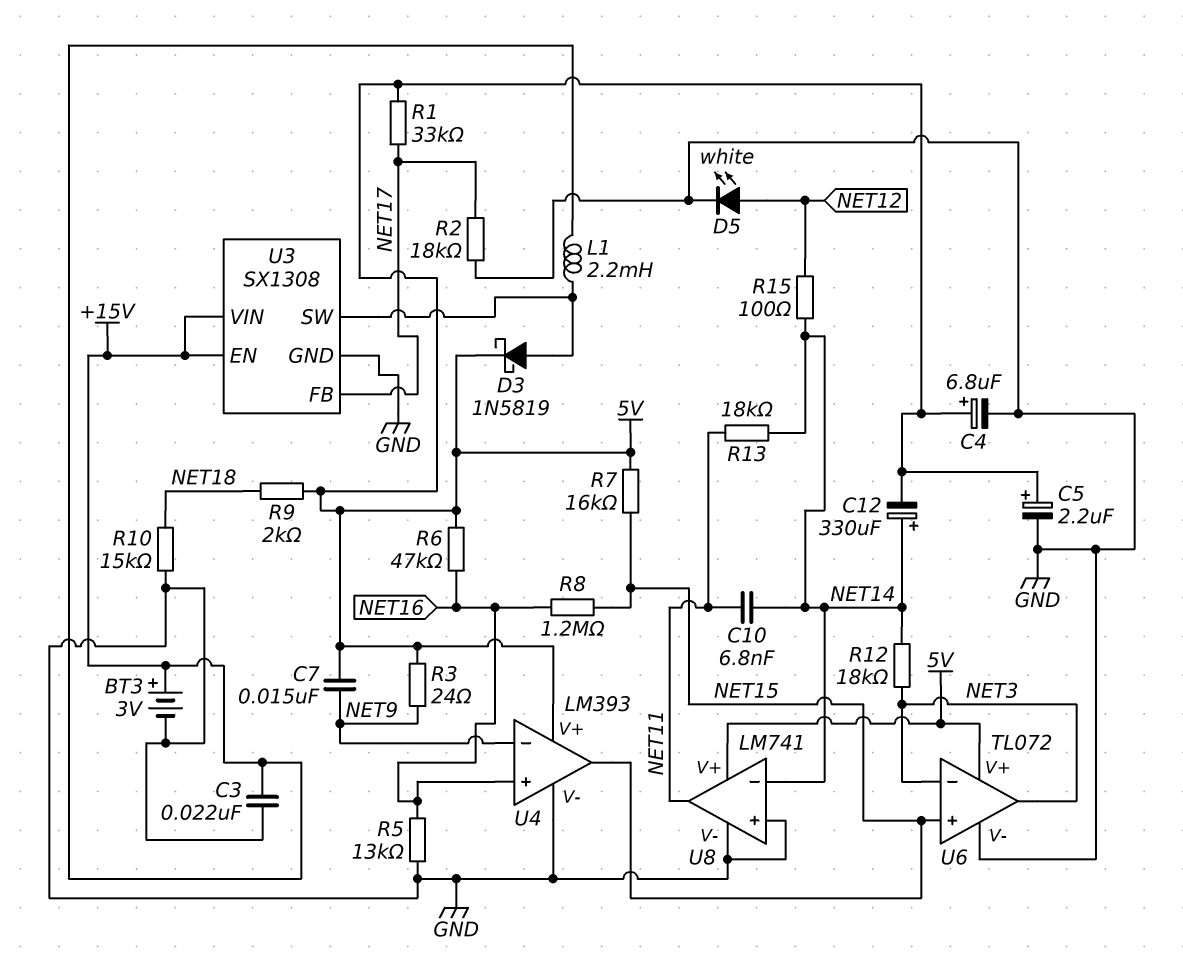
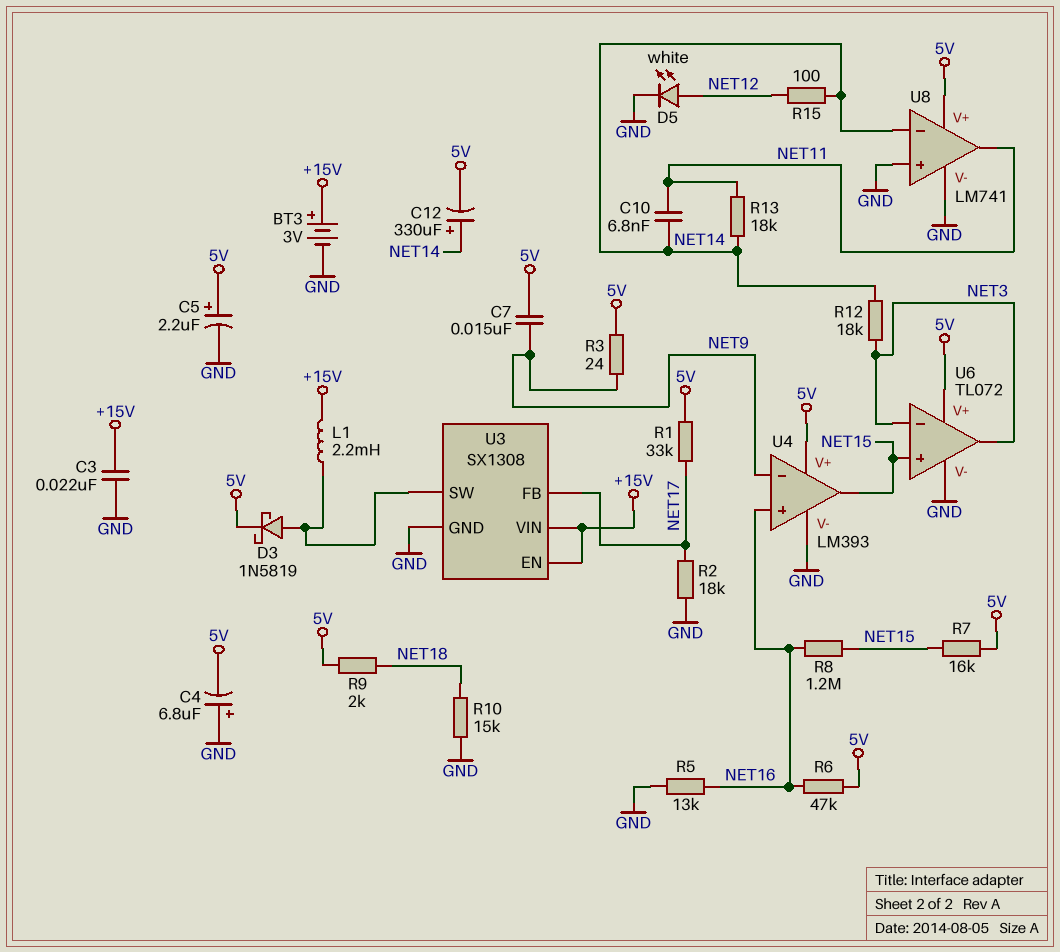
C4: 6.8uF (plus 5V, minus GND) -> 6.8uF (plus GND, minus 5V)

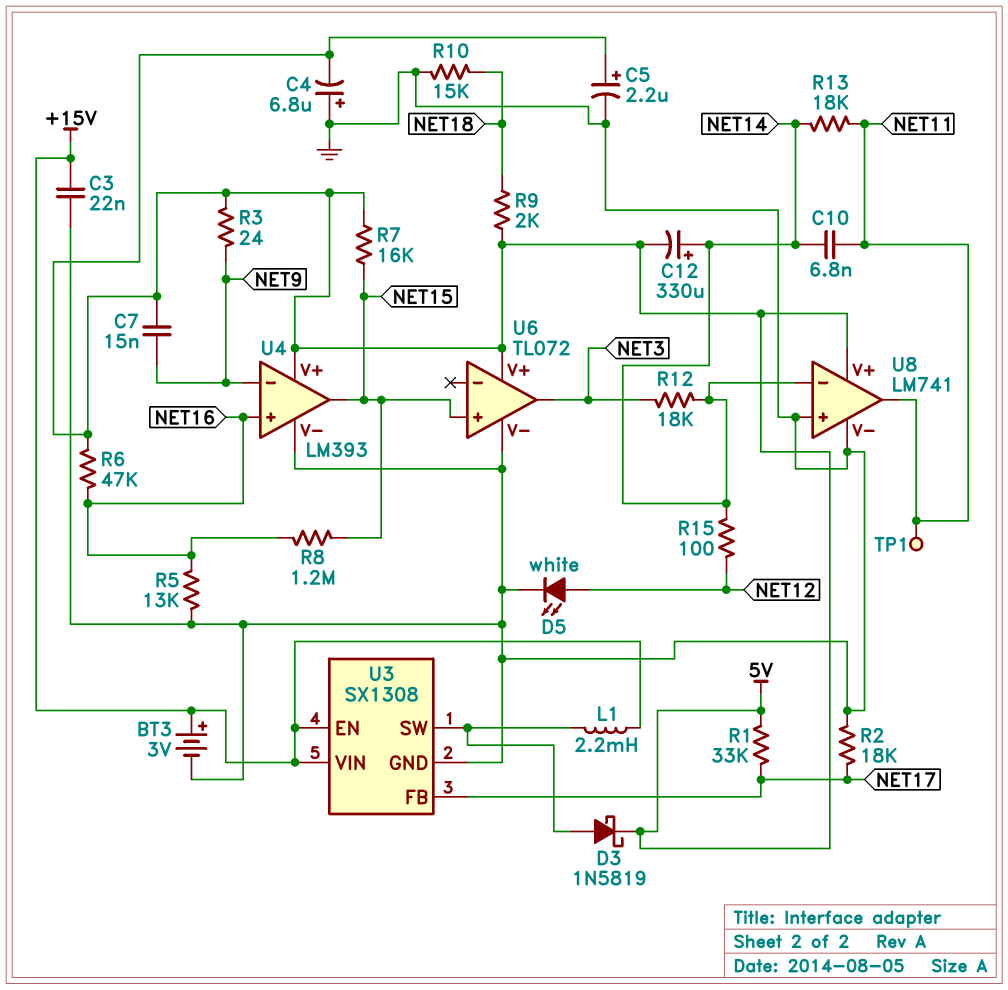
TP1: none -> test point (NET11)
U6 pin in-: NET3 -> none

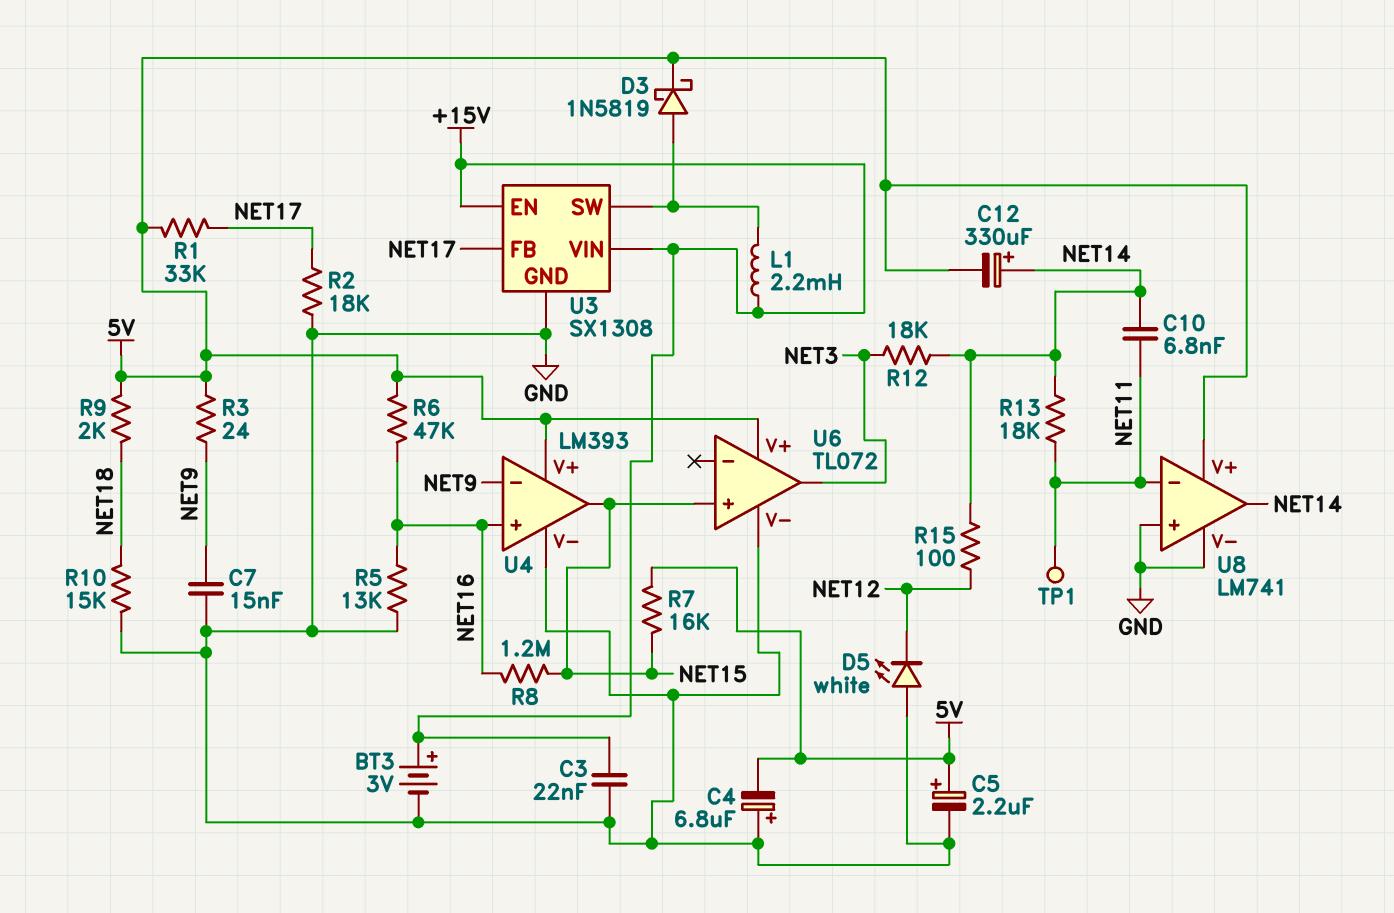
C7: 15nF (5V, NET9) -> 15nF (GND, NET9)
D5: LED white (A NET12, K GND) -> LED white (A GND, K NET12)
U8 pin in-: NET14 -> NET11
U8 pin out: NET11 -> NET14

